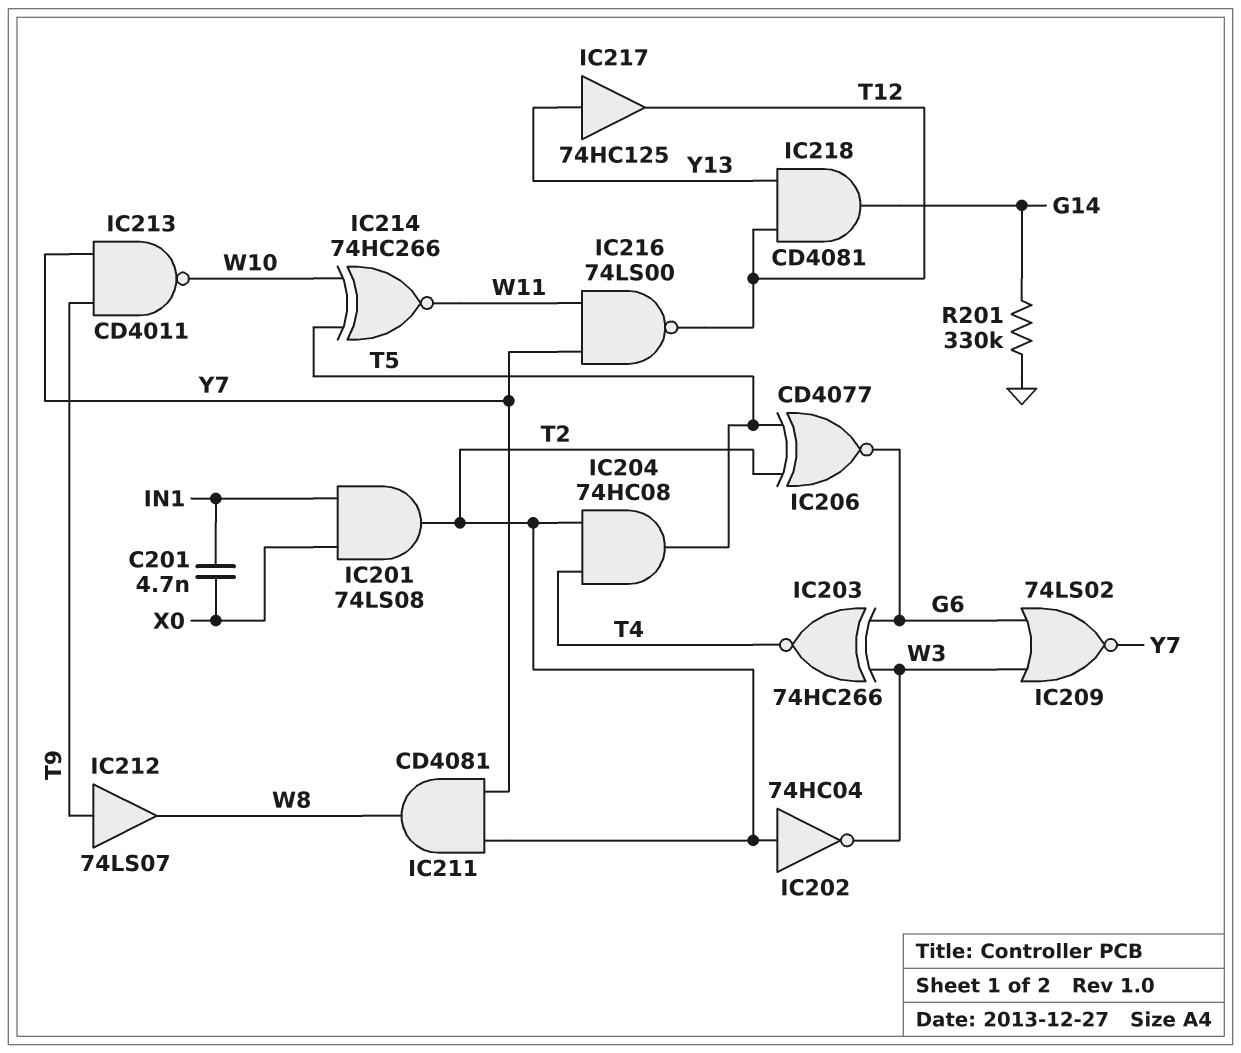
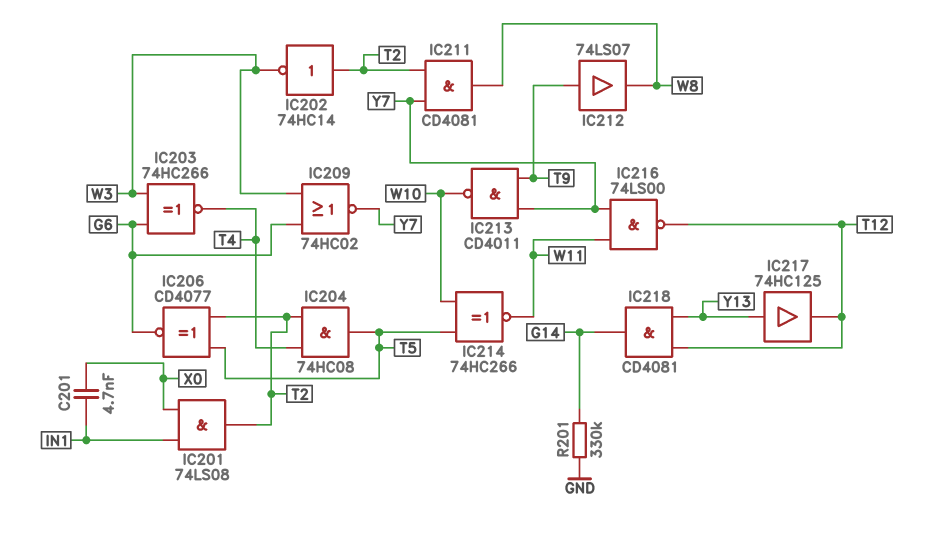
IC202: NOT 74HC04 (in T2, out W3) -> NOT 74HC14 (in T2, out W3)
IC209: NOR 74LS02 (in G6, in W3, out Y7) -> NOR 74HC02 (in G6, in W3, out Y7)

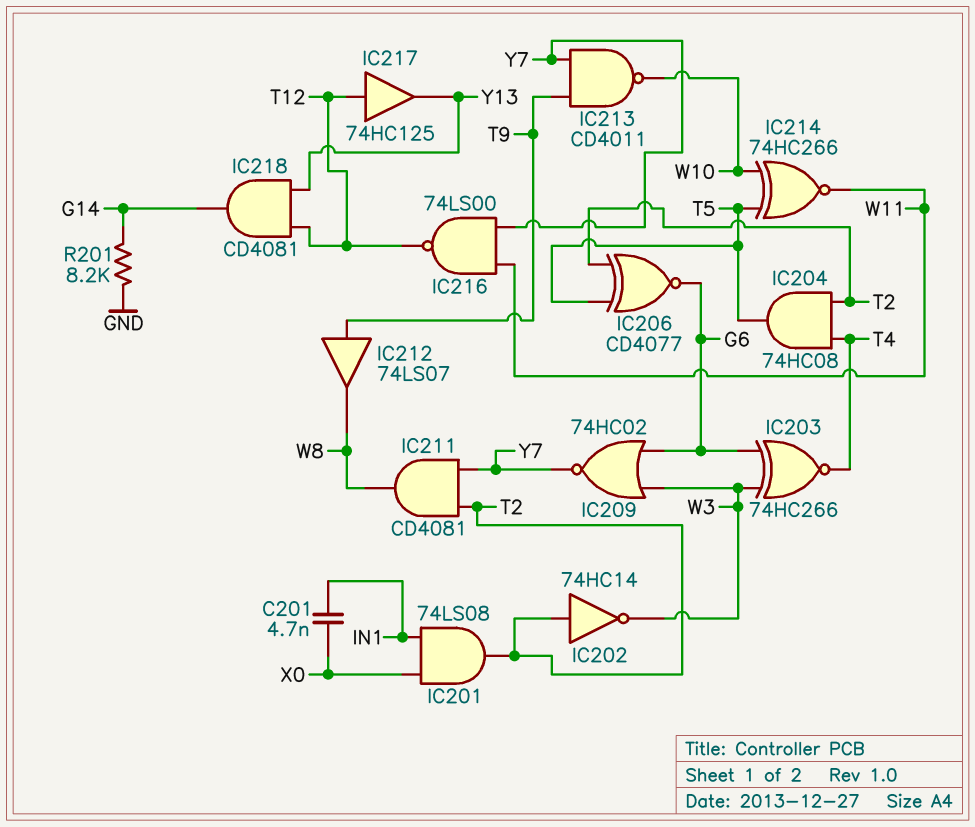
IC217: buffer 74HC125 (in Y13, out T12) -> buffer 74HC125 (in T12, out Y13)
R201: 330k (G14, GND) -> 8.2k (G14, GND)

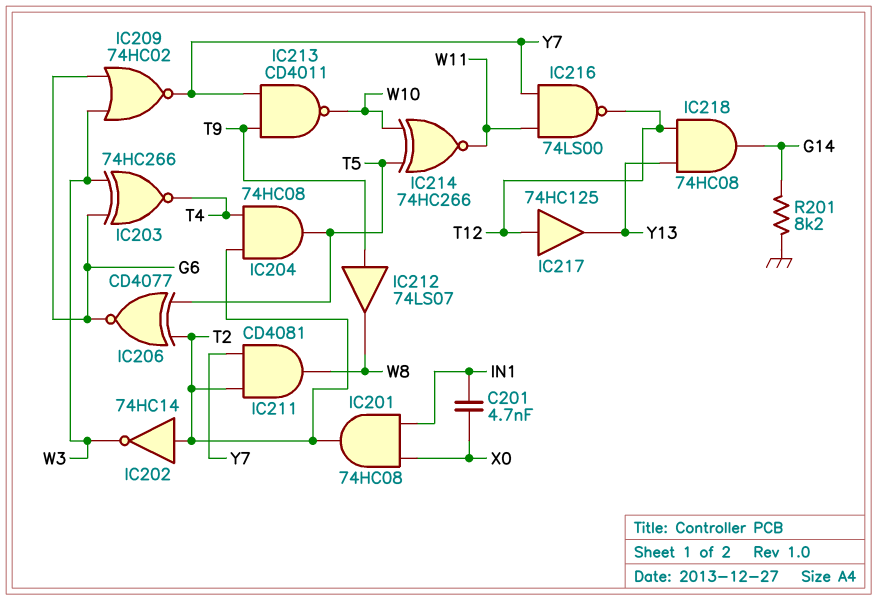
IC201: AND 74LS08 (in IN1, in X0, out T2) -> AND 74HC08 (in IN1, in X0, out T2)
IC218: AND CD4081 (in T12, in Y13, out G14) -> AND 74HC08 (in T12, in Y13, out G14)

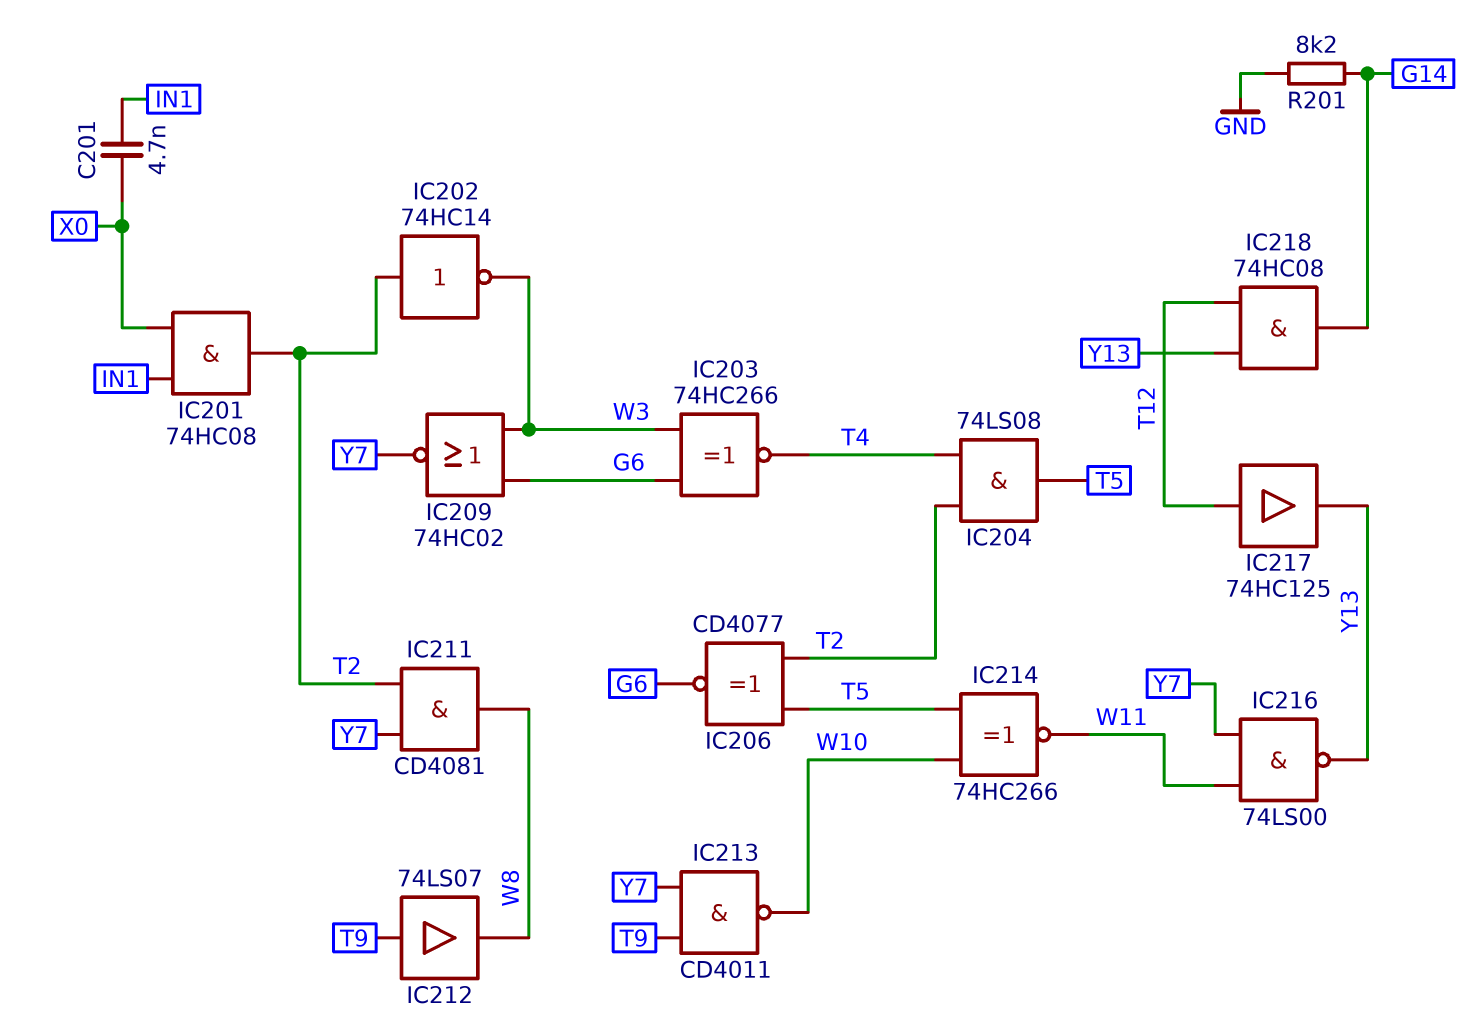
IC204: AND 74HC08 (in T2, in T4, out T5) -> AND 74LS08 (in T2, in T4, out T5)
IC216: NAND 74LS00 (in W11, in Y7, out T12) -> NAND 74LS00 (in W11, in Y7, out Y13)

